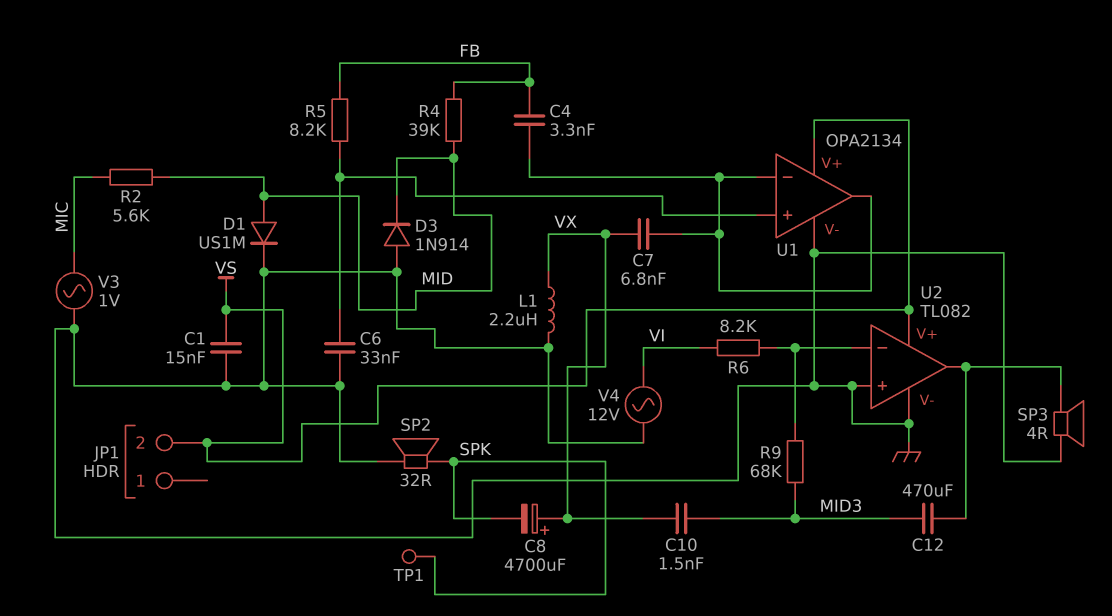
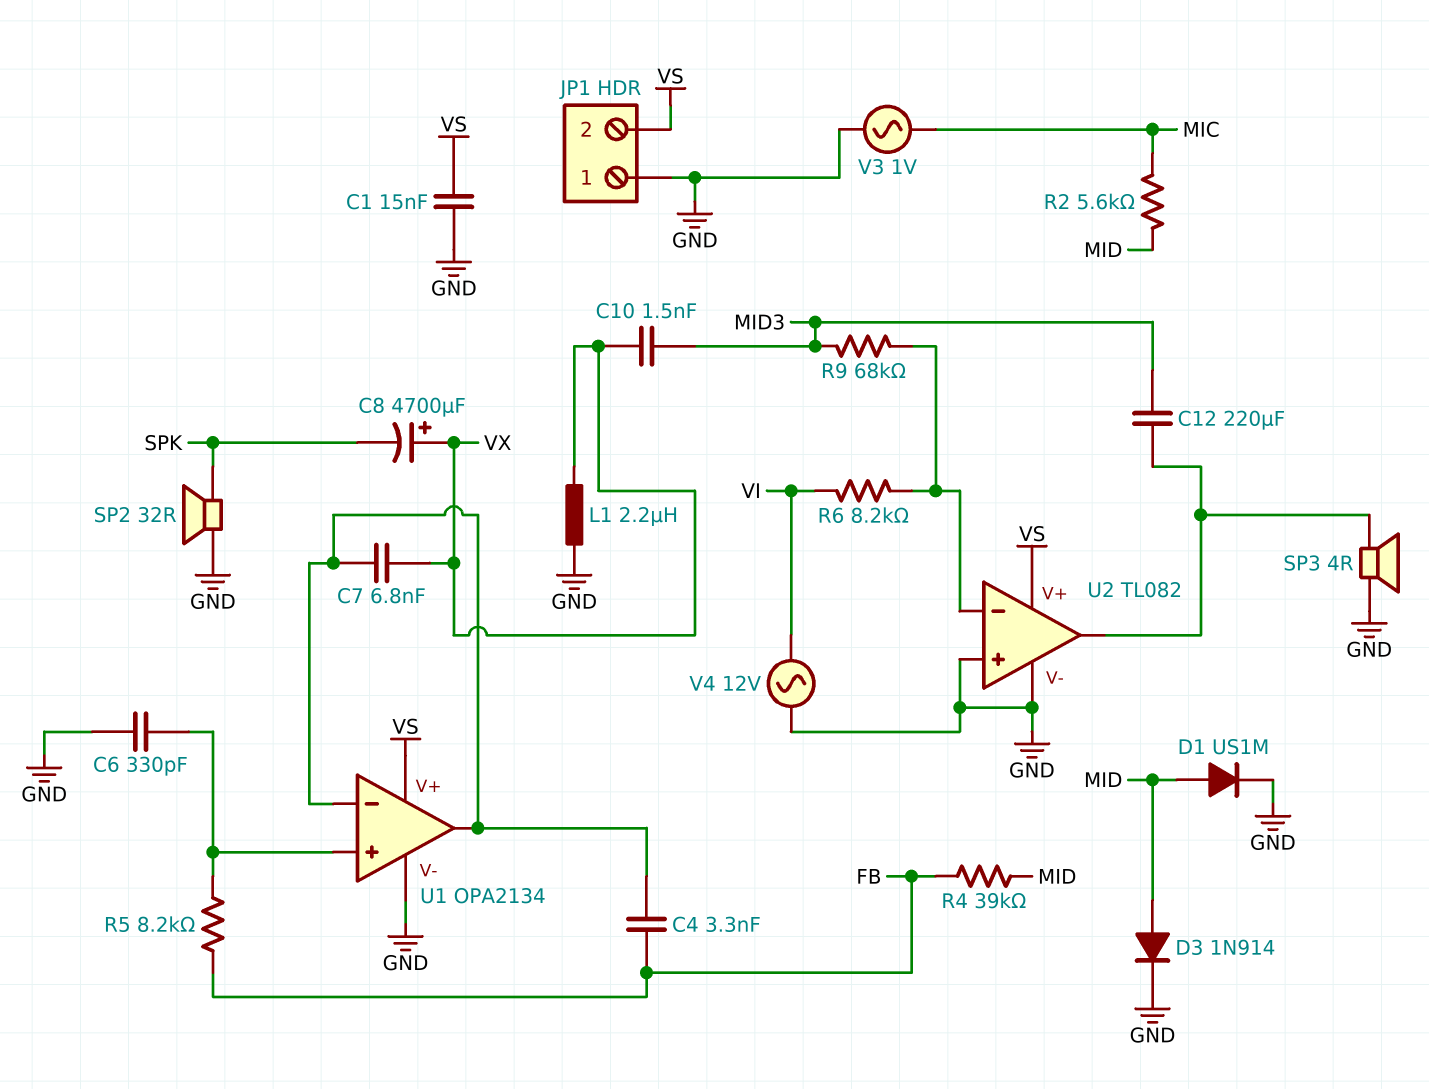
C6: 33nF (GND, U1/in+) -> 330pF (GND, U1/in+)
C12: 470uF (MID3, U2/out) -> 220uF (MID3, U2/out)
D3: diode 1N914 (A GND, K MID) -> diode 1N914 (A MID, K GND)
JP1 pin 1: none -> GND
TP1: test point (SPK) -> none

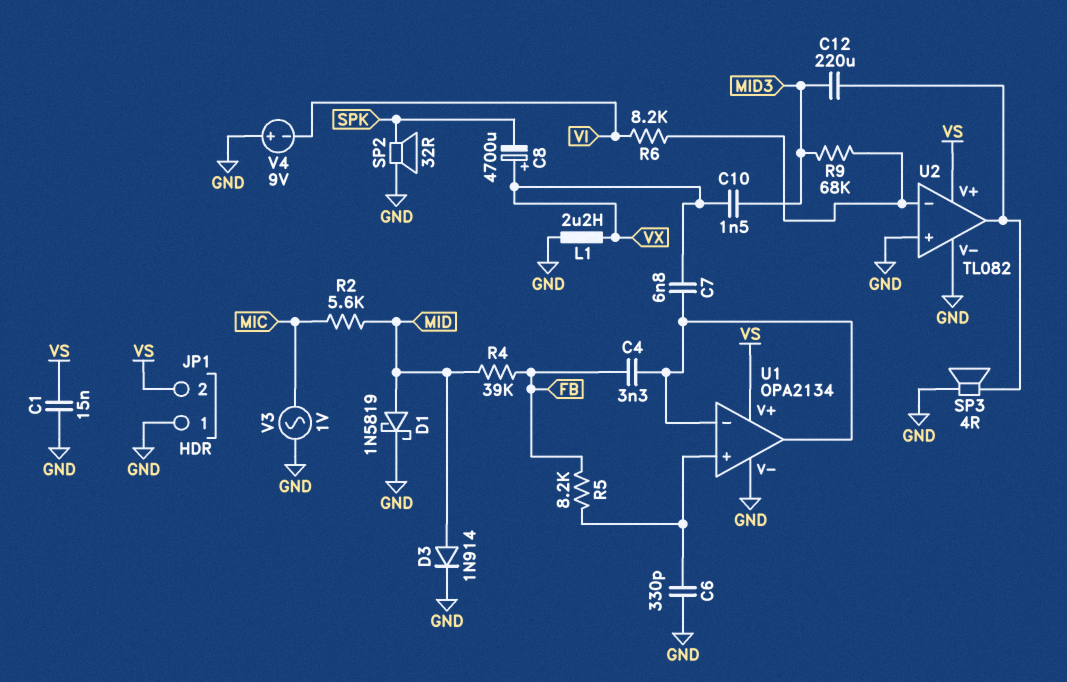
D1: diode US1M (A MID, K GND) -> schottky 1N5819 (A MID, K GND)
V4: AC 12V (GND, VI) -> 9V (plus GND, minus VI)

